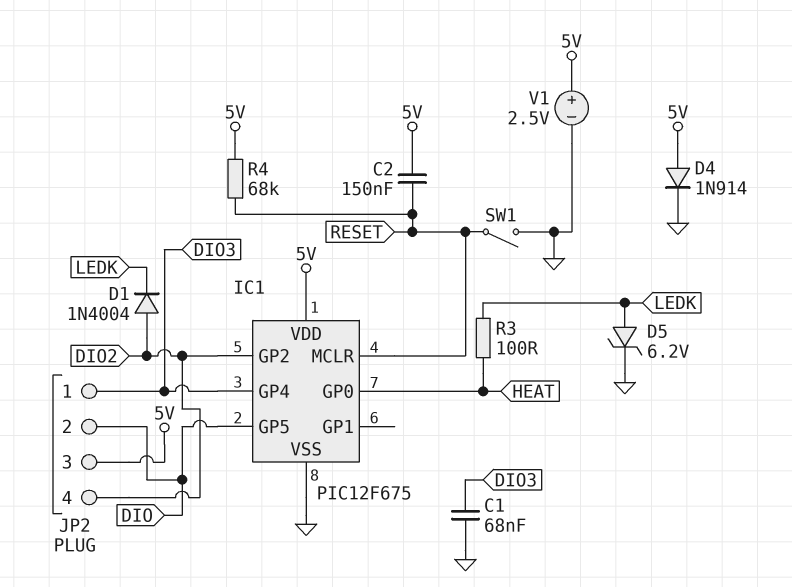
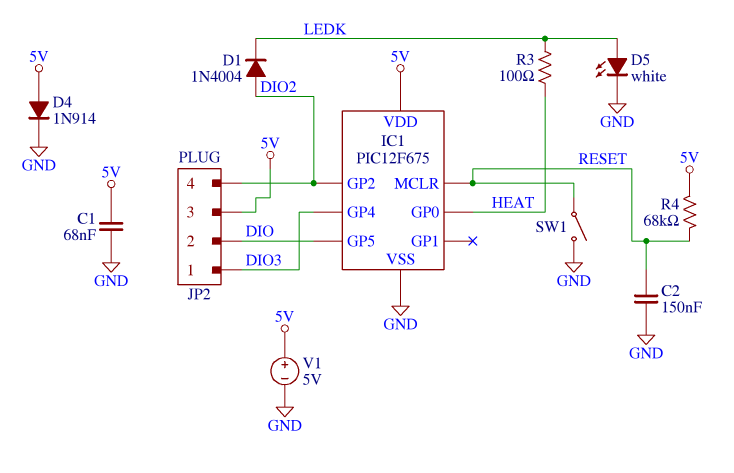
C1: 68nF (DIO3, GND) -> 68nF (5V, GND)
C2: 150nF (5V, RESET) -> 150nF (GND, RESET)
D5: zener 6.2V (A LEDK, K GND) -> LED white (A LEDK, K GND)
V1: 2.5V (plus 5V, minus GND) -> 5V (plus 5V, minus GND)

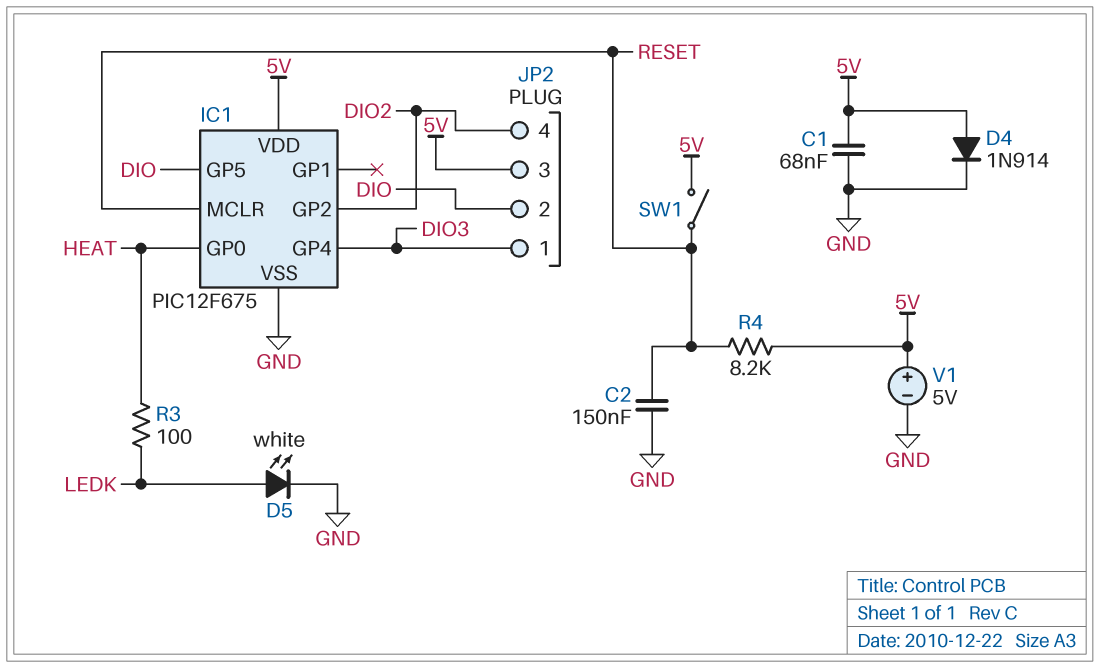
D1: diode 1N4004 (A DIO2, K LEDK) -> none
R4: 68k (5V, RESET) -> 8.2k (5V, RESET)
SW1: switch (GND, RESET) -> switch (5V, RESET)

